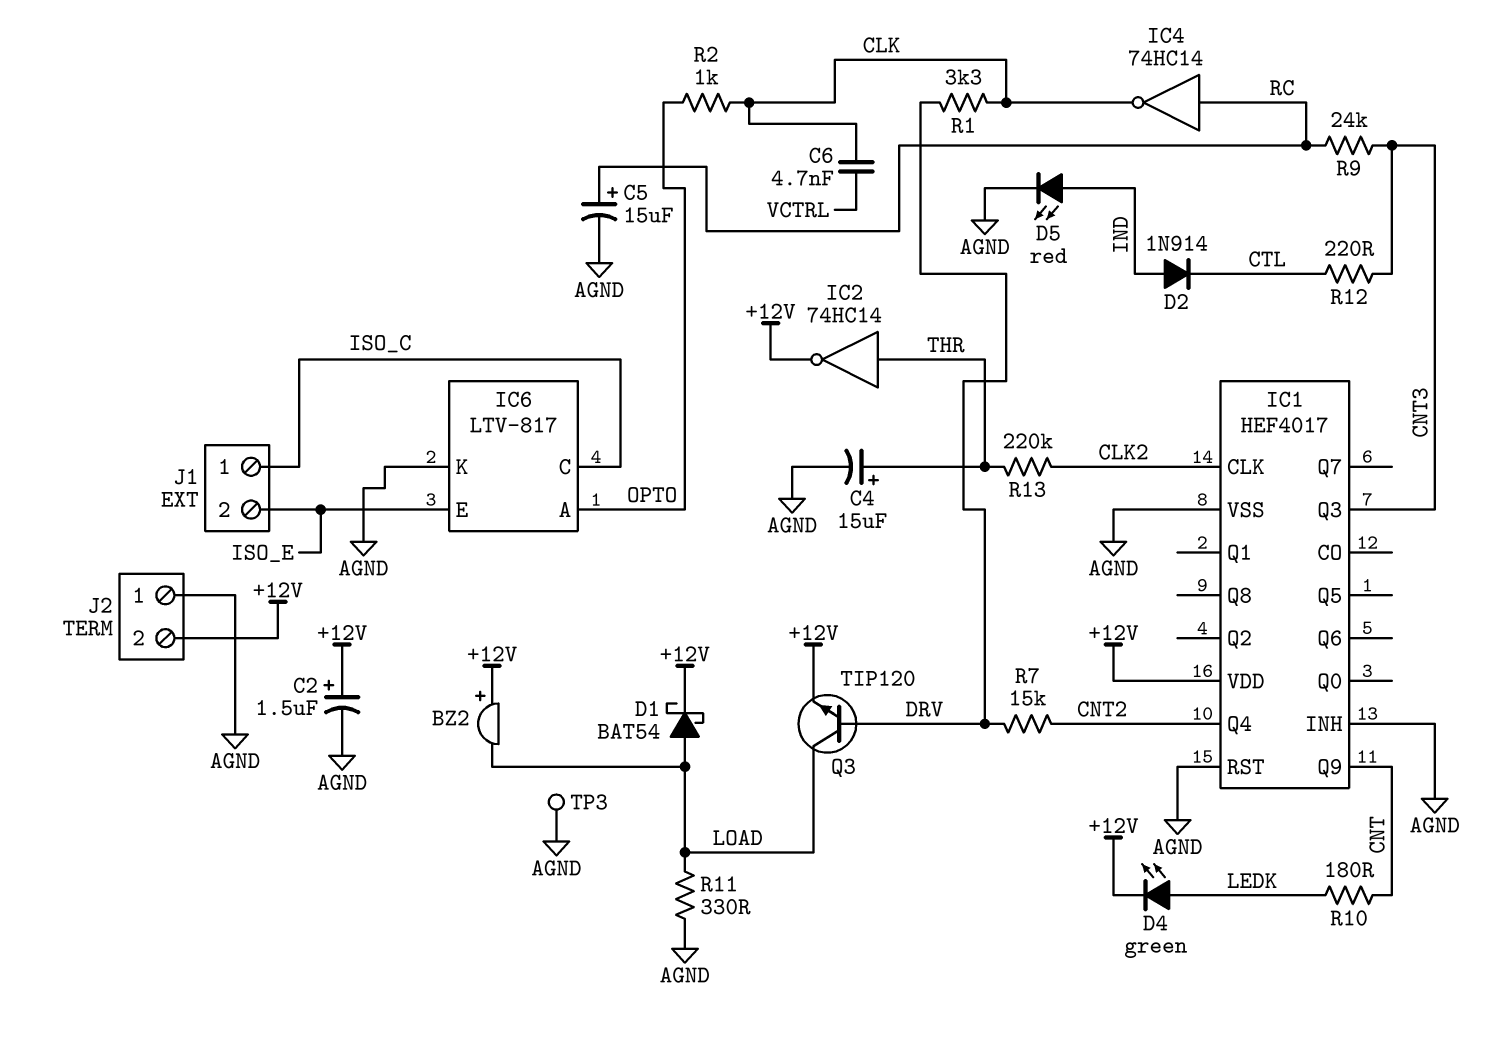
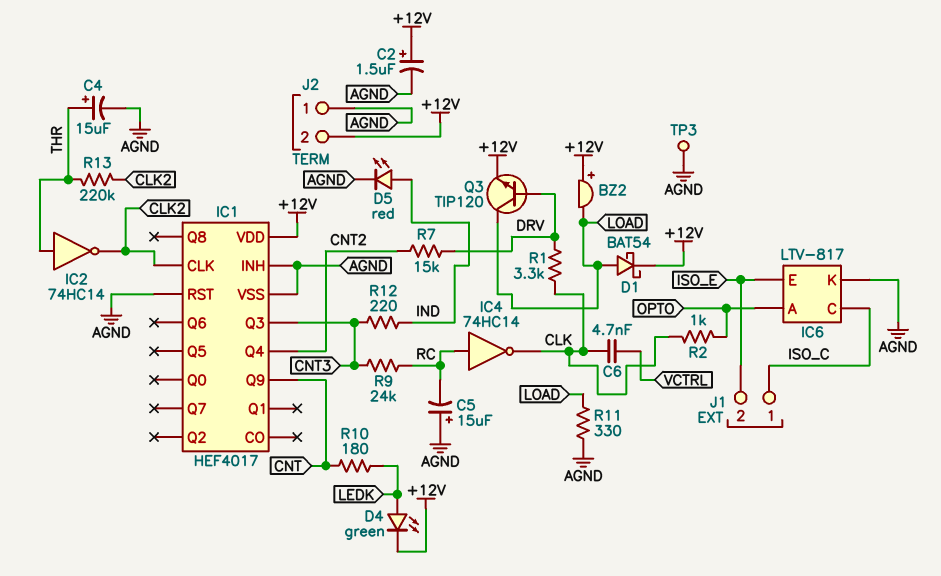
C5: 15uF (plus RC, minus AGND) -> 15uF (plus AGND, minus RC)
D2: diode 1N914 (A IND, K CTL) -> none
IC2: NOT 74HC14 (in THR, out +12V) -> NOT 74HC14 (in THR, out CLK2)
R12: 220 (CNT3, CTL) -> 220 (CNT3, IND)

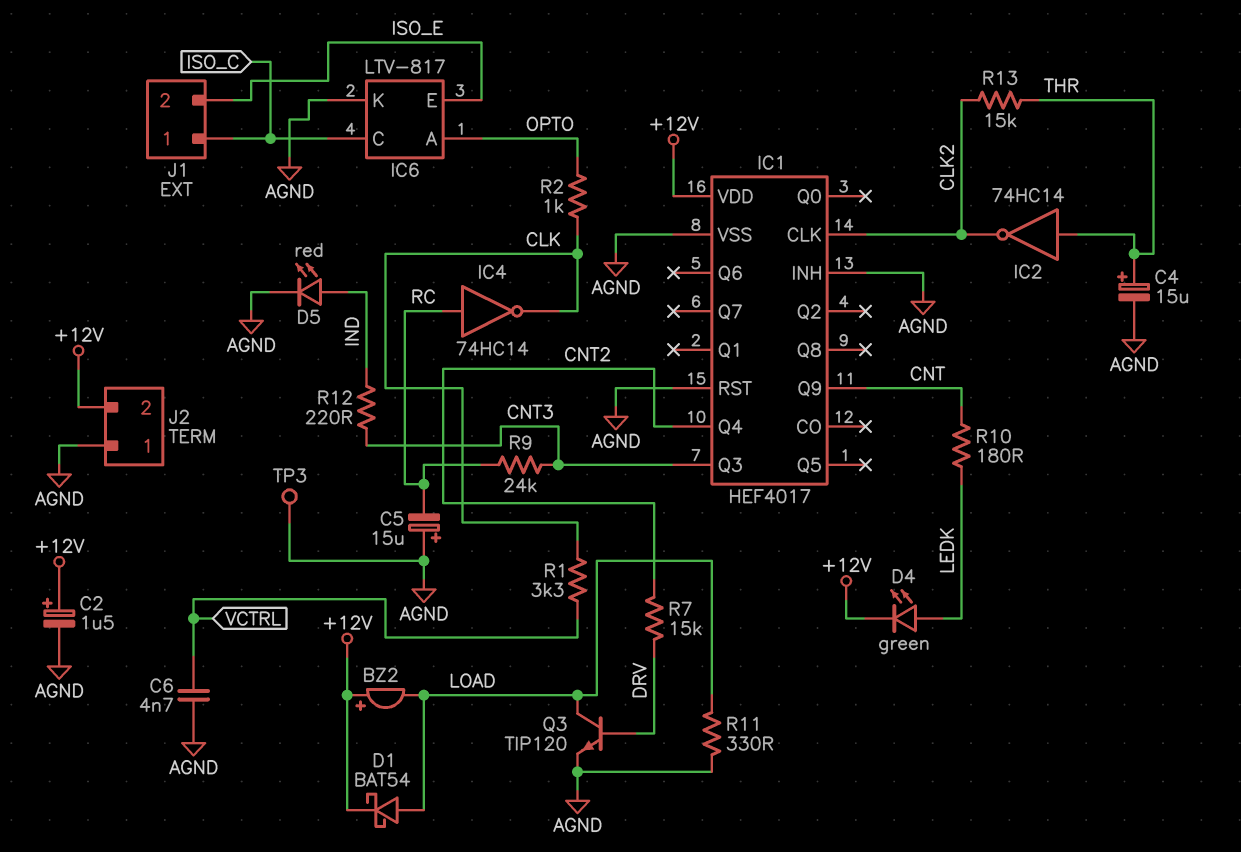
C6: 4.7nF (CLK, VCTRL) -> 4.7nF (AGND, VCTRL)
Q3: NPN TIP120 (B DRV, C LOAD, E +12V) -> NPN TIP120 (B DRV, C LOAD, E AGND)
R1: 3.3k (CLK, DRV) -> 3.3k (CLK, VCTRL)
R13: 220k (CLK2, THR) -> 15k (CLK2, THR)

